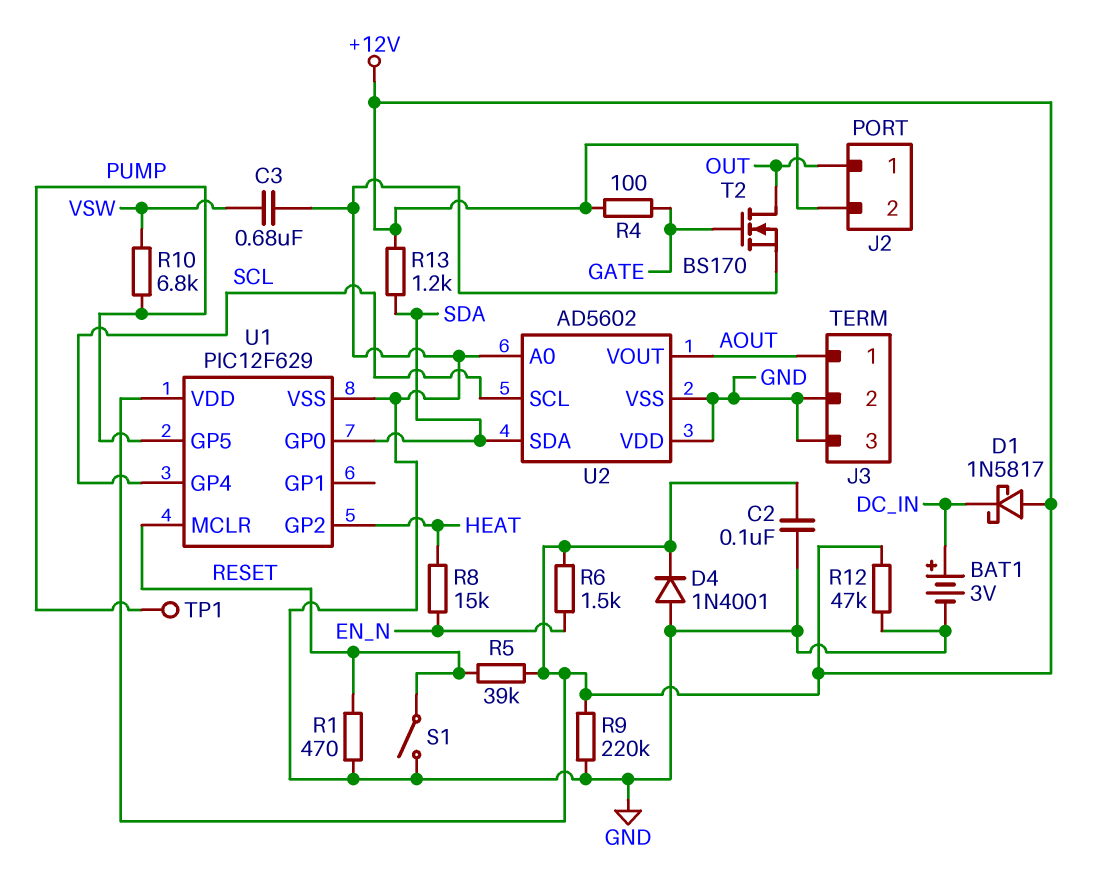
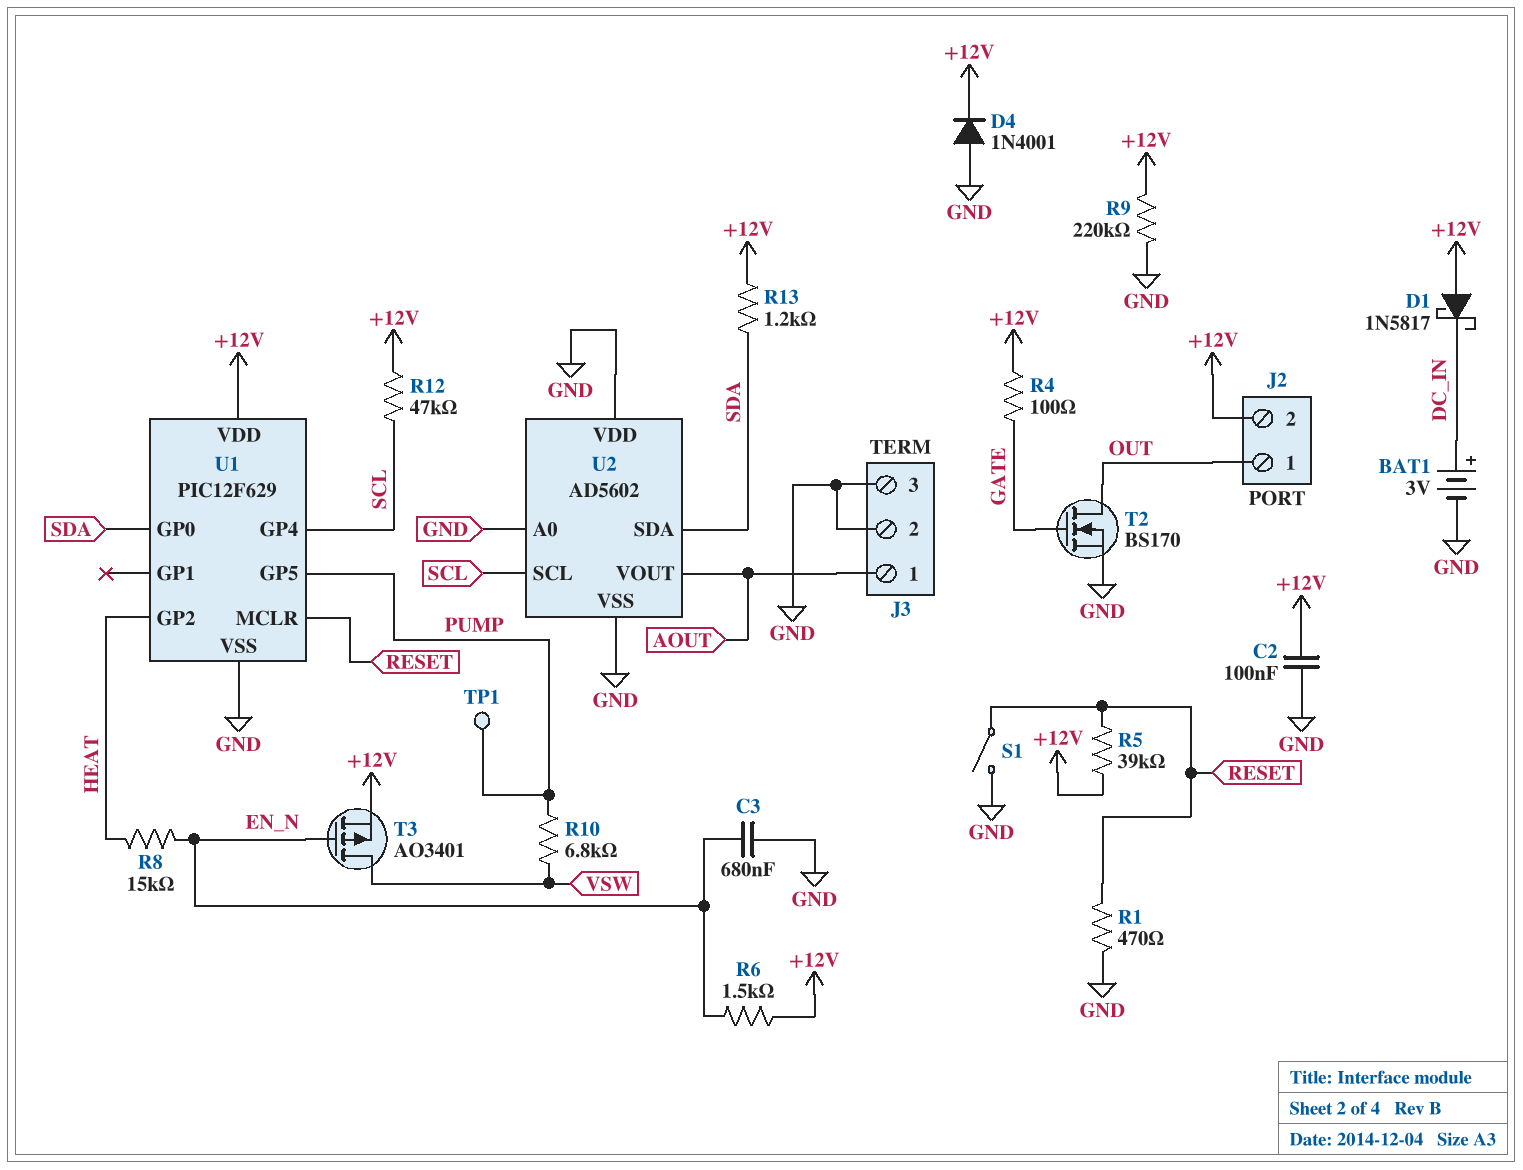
C3: 680nF (GND, VSW) -> 680nF (EN_N, GND)
R12: 47k (+12V, GND) -> 47k (+12V, SCL)
T3: none -> PMOS AO3401 (G EN_N, D VSW, S +12V)

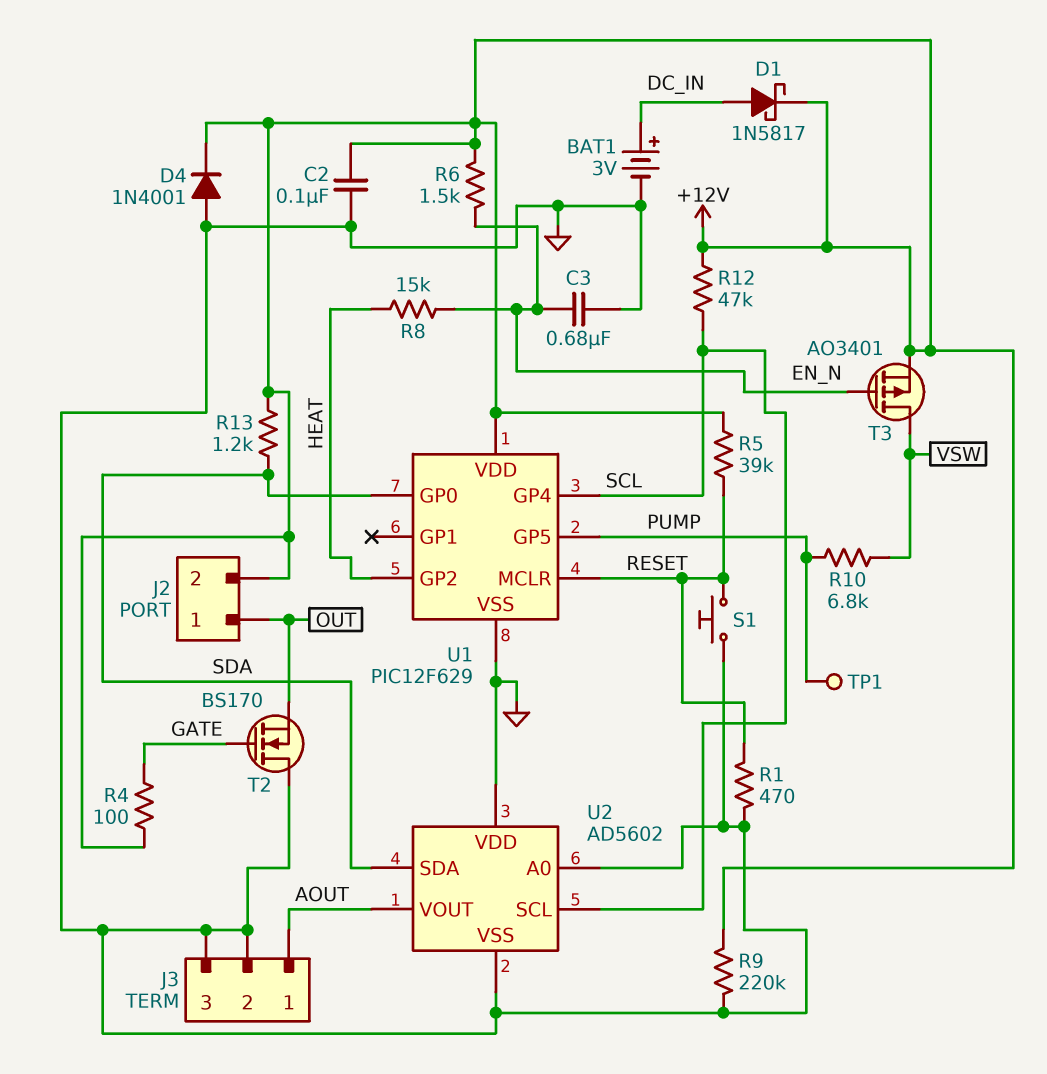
D1: schottky 1N5817 (A +12V, K DC_IN) -> schottky 1N5817 (A DC_IN, K +12V)
S1: switch (GND, RESET) -> button (GND, RESET)
T2: NMOS BS170 (G GATE, D OUT, S GND) -> NMOS BS170 (G GATE, D GND, S OUT)

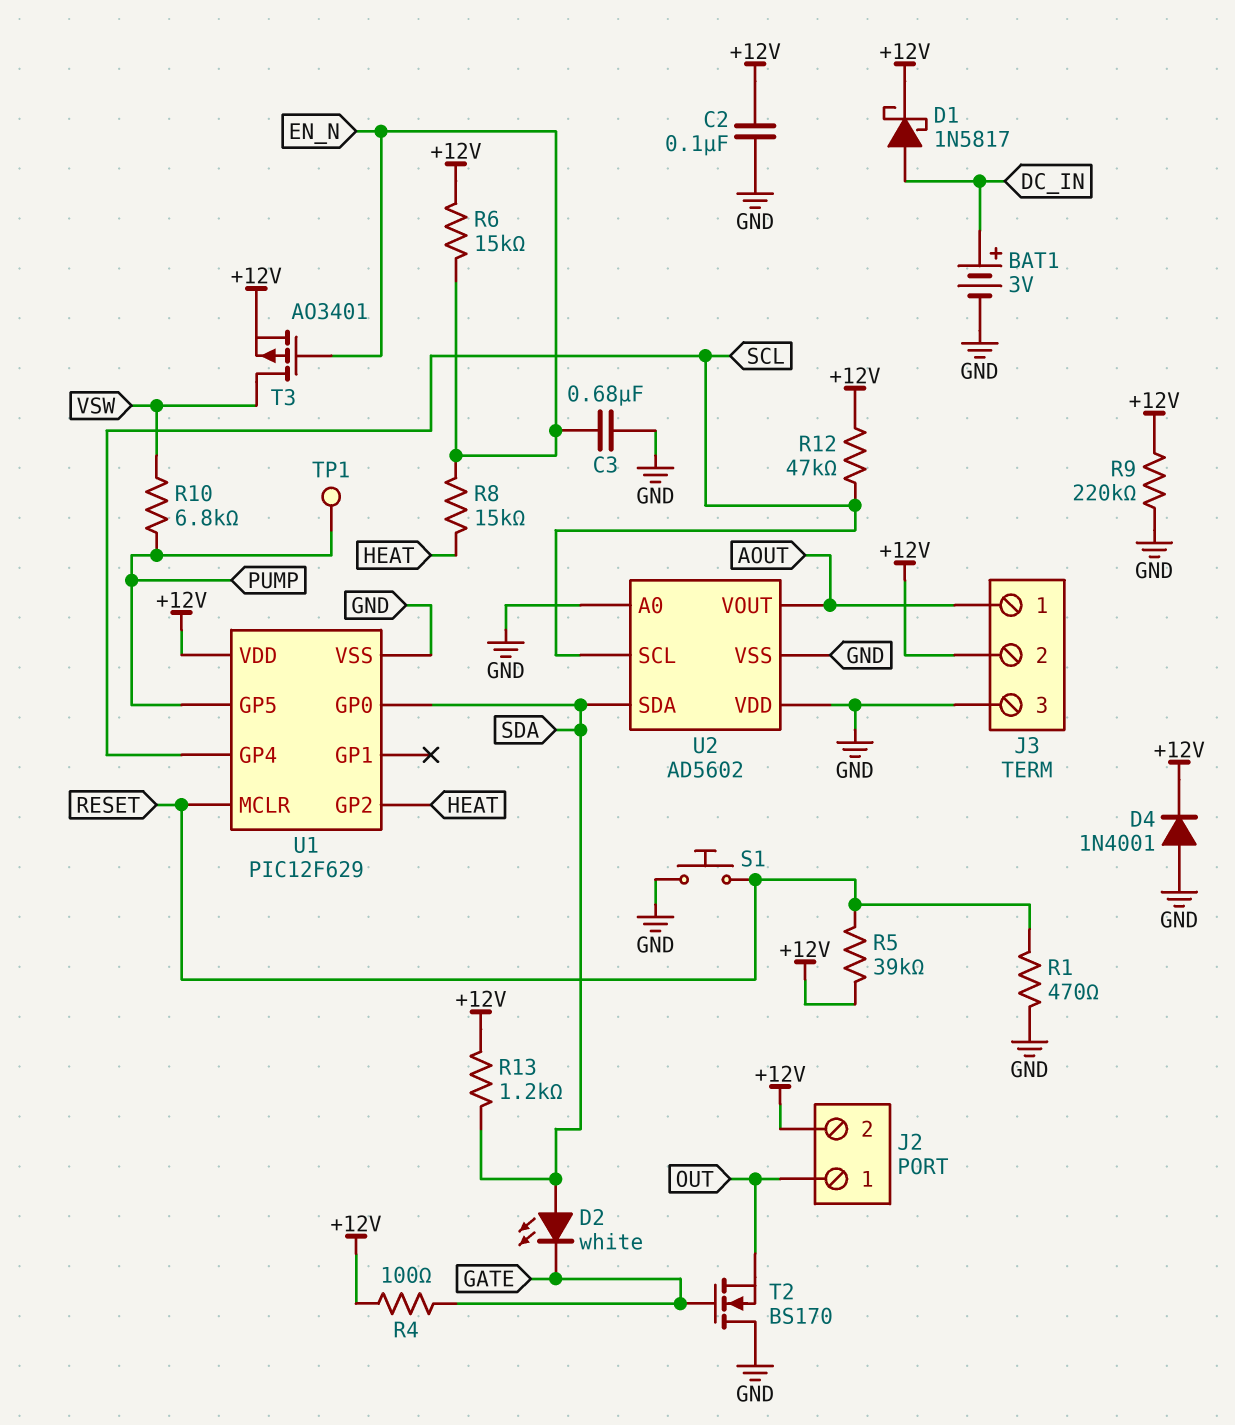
D2: none -> LED white (A SDA, K GATE)
J3 pin 2: GND -> +12V
R6: 1.5k (+12V, EN_N) -> 15k (+12V, EN_N)

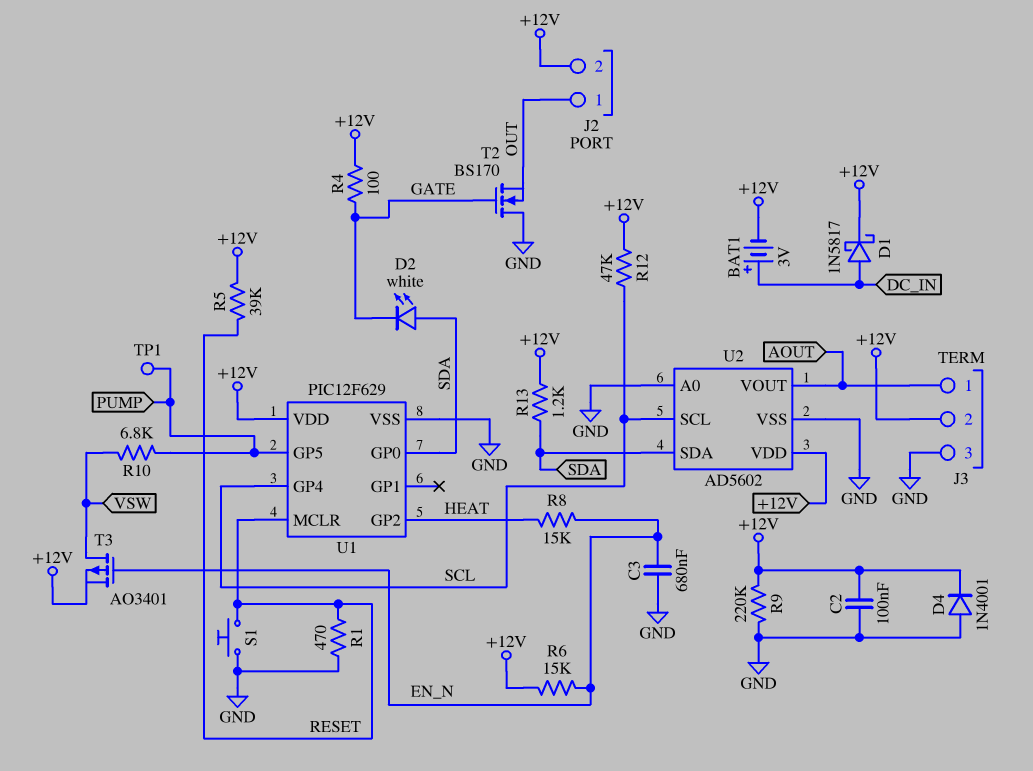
BAT1: 3V (plus DC_IN, minus GND) -> 3V (plus DC_IN, minus +12V)
U2 pin VDD: GND -> +12V

